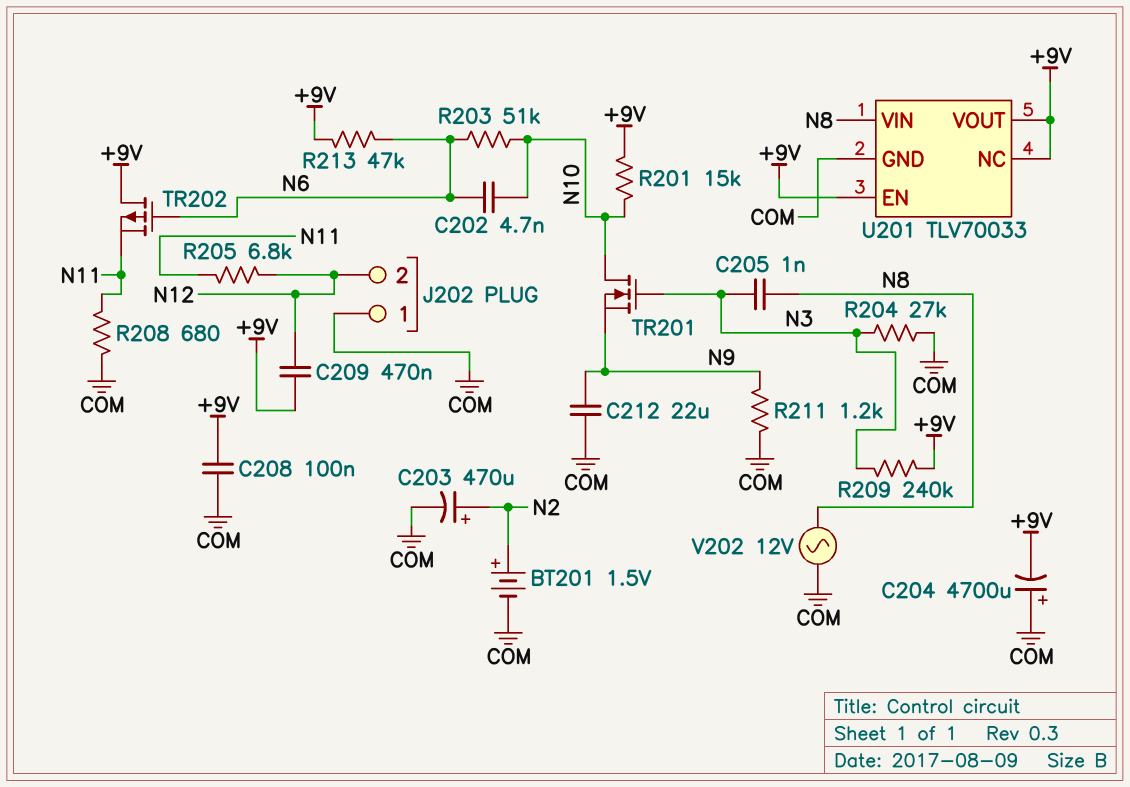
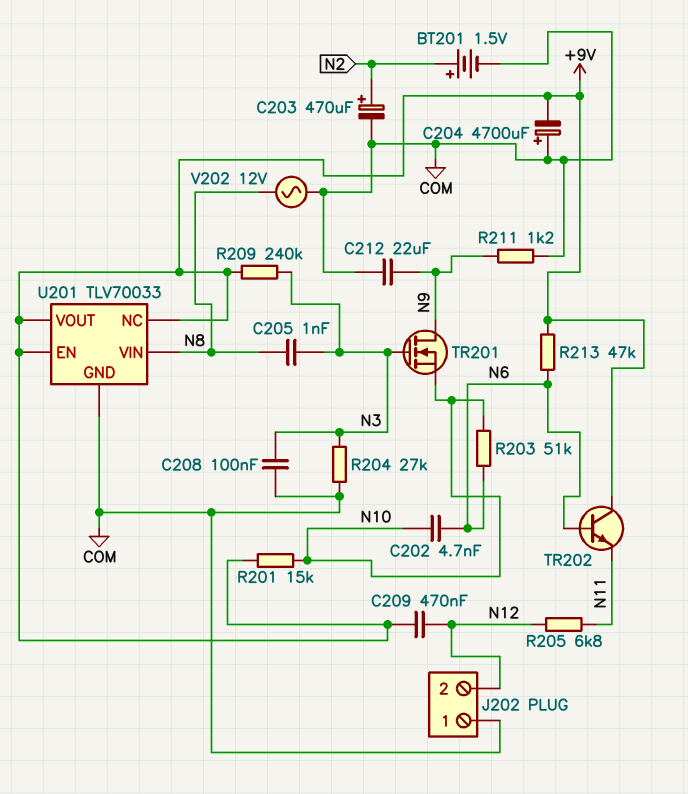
C208: 100nF (+9V, COM) -> 100nF (COM, N3)
R208: 680 (COM, N11) -> none
TR201: NMOS (G N3, D N10, S N9) -> NMOS (G N3, D N9, S N10)
TR202: PMOS (G N6, D +9V, S N11) -> NPN (B N6, C +9V, E N11)

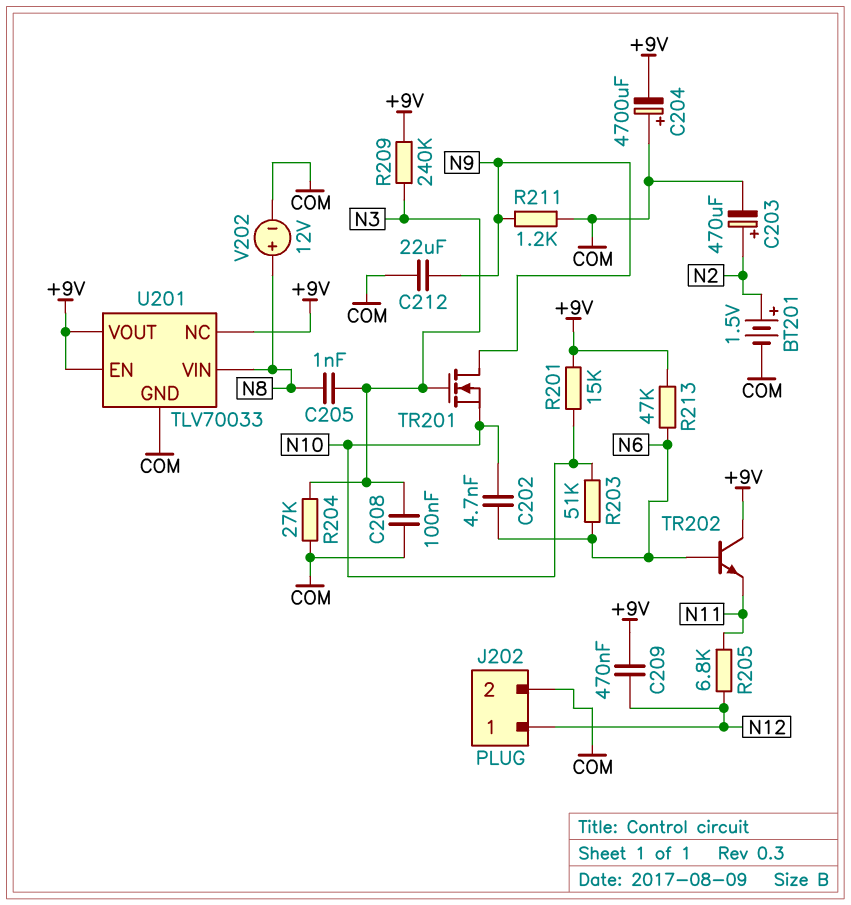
J202 pin 1: COM -> N12
J202 pin 2: N12 -> COM
V202: AC 12V (COM, N8) -> 12V (plus N8, minus COM)

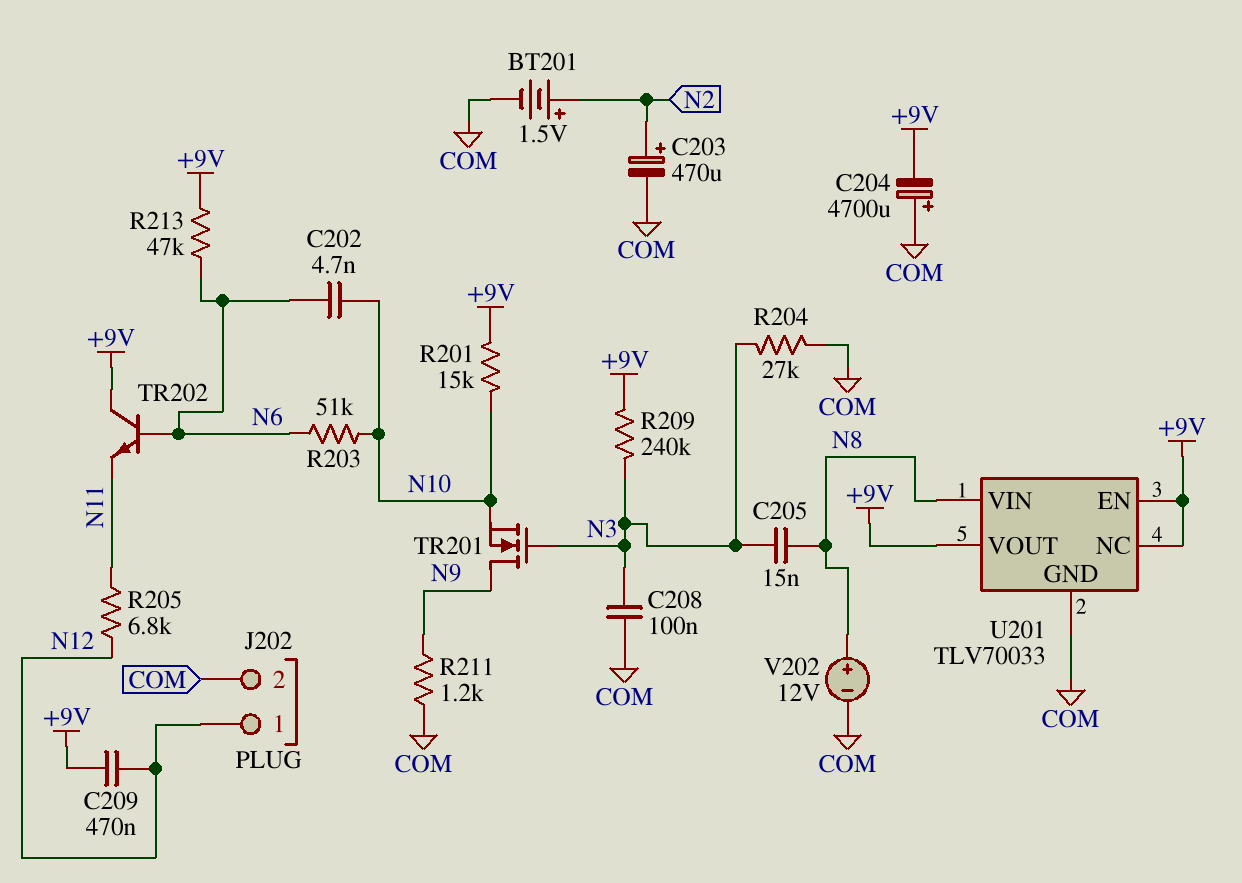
C205: 1nF (N3, N8) -> 15nF (N3, N8)
C212: 22uF (COM, N9) -> none

